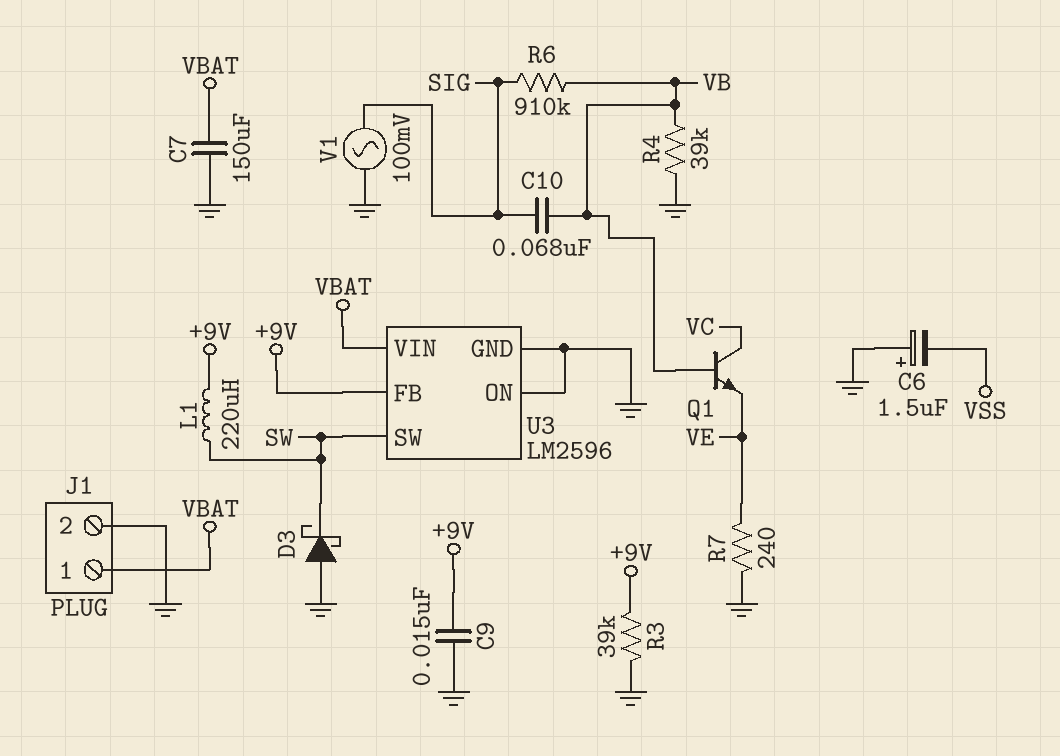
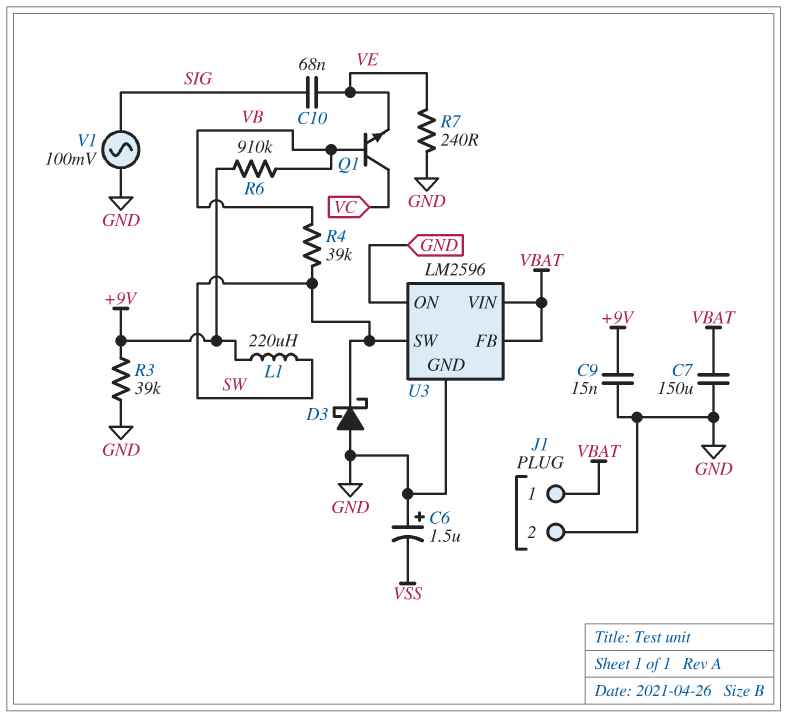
C10: 68nF (SIG, VB) -> 68nF (SIG, VE)
R4: 39k (GND, VB) -> 39k (SW, VB)
R6: 910k (SIG, VB) -> 910k (+9V, VB)
U3 pin FB: +9V -> VBAT

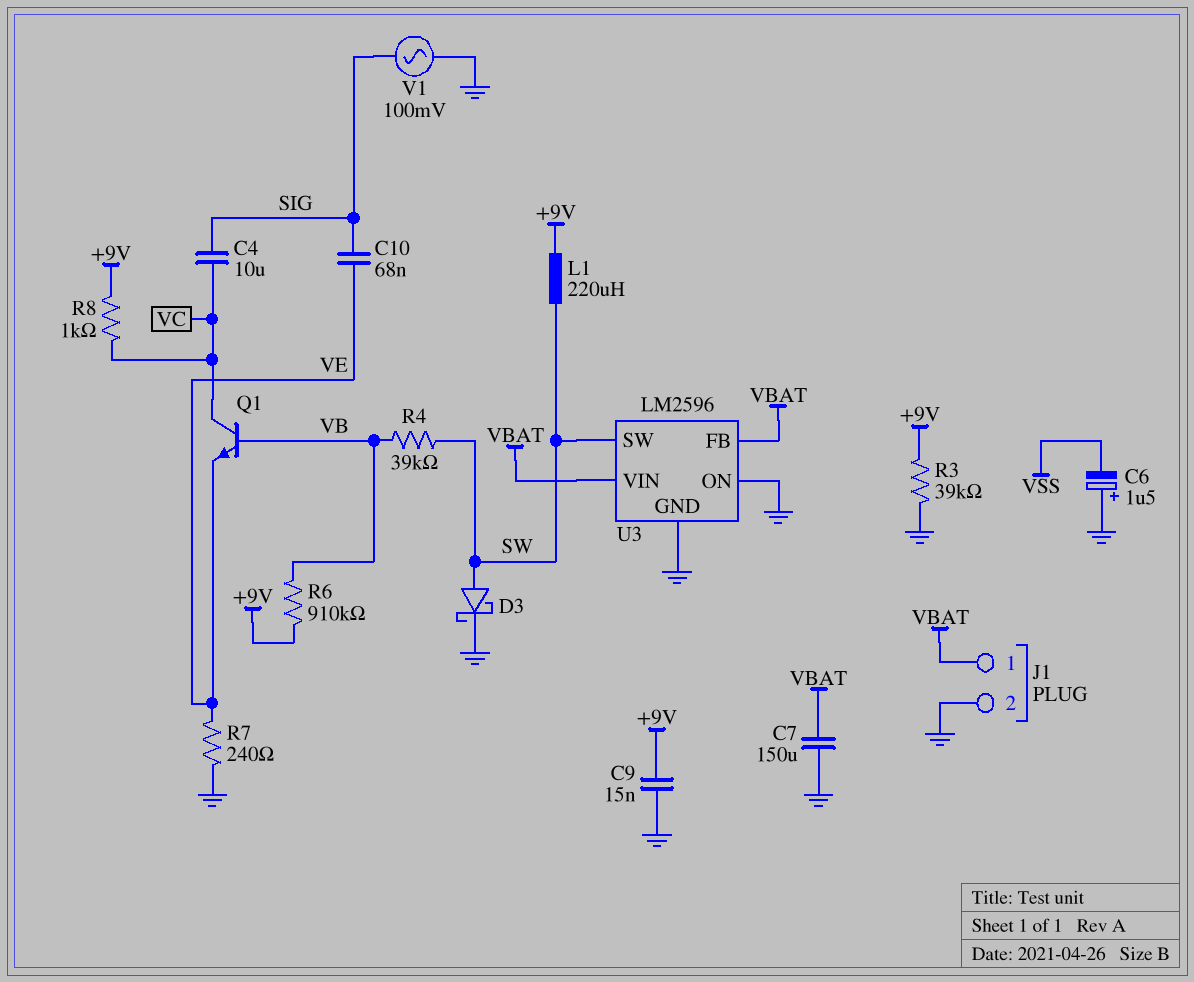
C4: none -> 10uF (SIG, VC)
D3: schottky (A GND, K SW) -> schottky (A SW, K GND)
R8: none -> 1k (+9V, VC)

